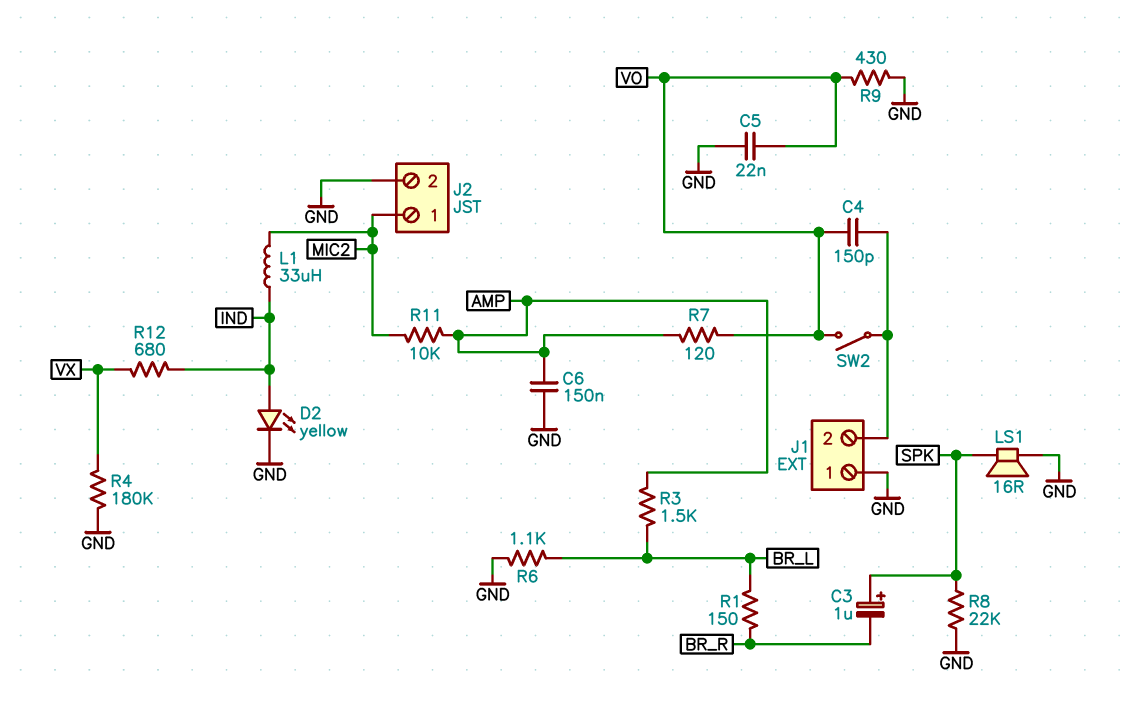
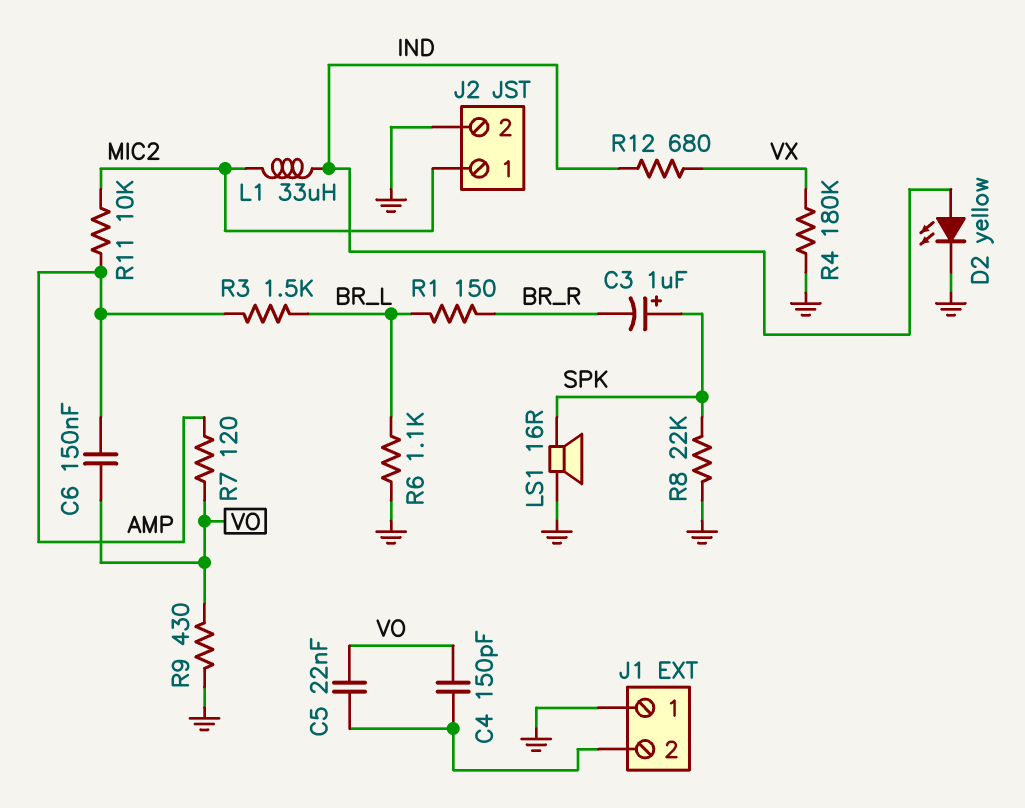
C5: 22nF (GND, VO) -> 22nF (J1/2, VO)
C6: 150nF (AMP, GND) -> 150nF (AMP, VO)
SW2: switch (J1/2, VO) -> none

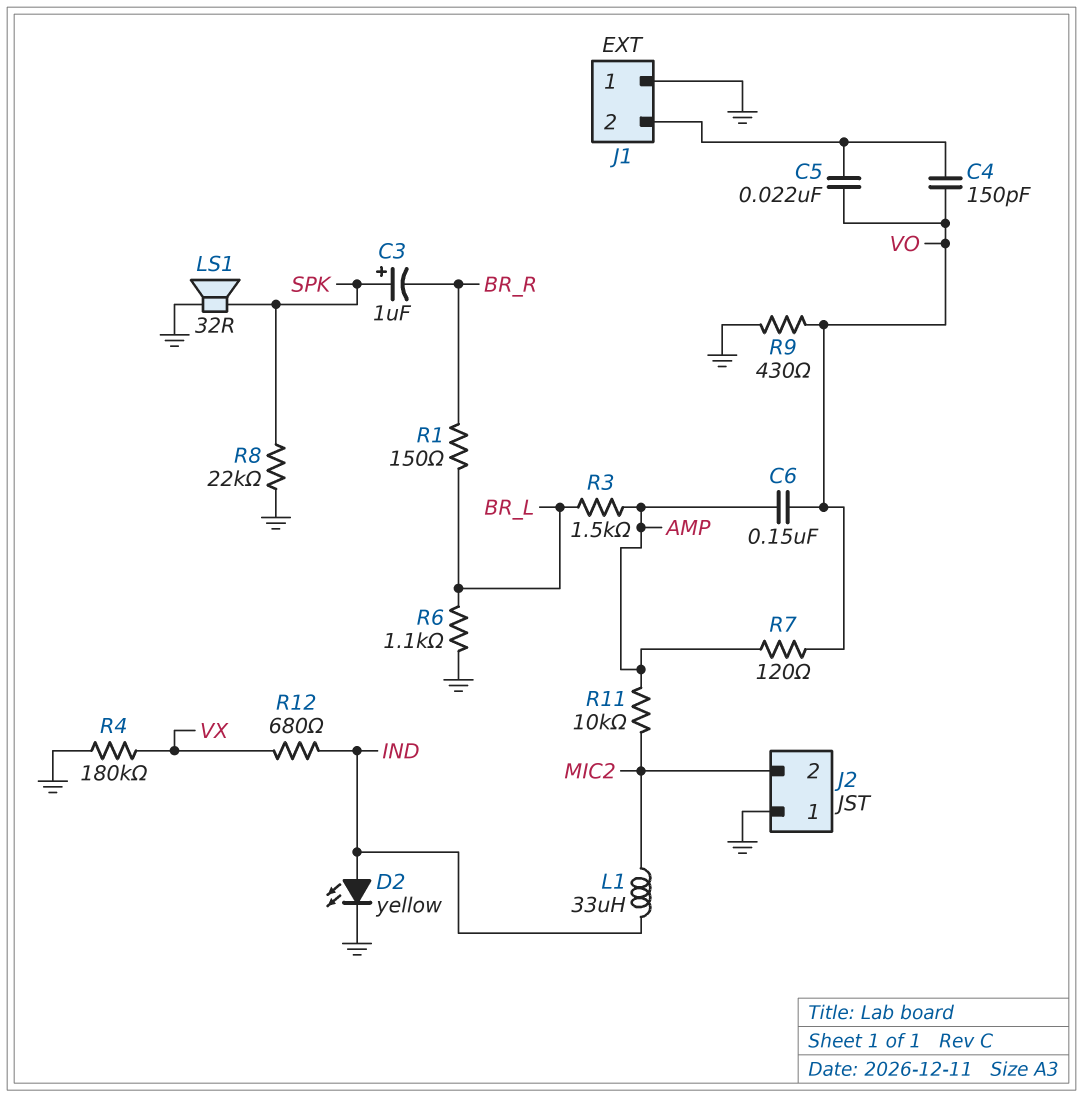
J2 pin 1: MIC2 -> GND
J2 pin 2: GND -> MIC2
LS1: speaker 16R (GND, SPK) -> speaker 32R (GND, SPK)

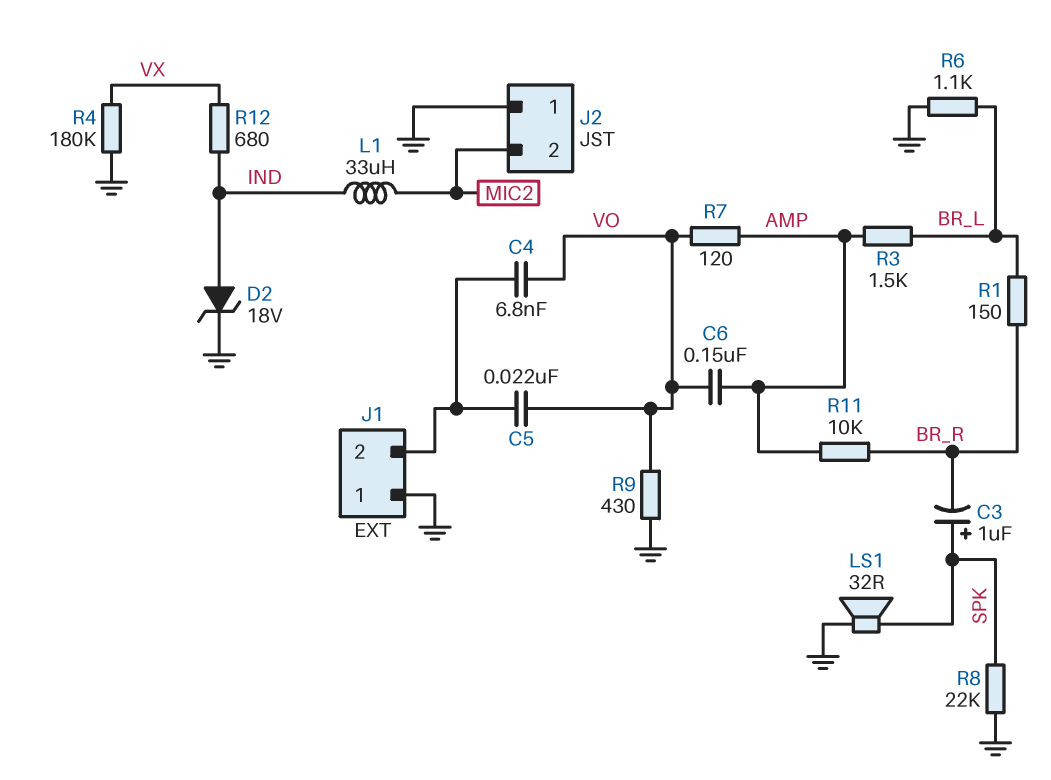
C4: 150pF (J1/2, VO) -> 6.8nF (J1/2, VO)
D2: LED yellow (A IND, K GND) -> zener 18V (A IND, K GND)
R11: 10k (AMP, MIC2) -> 10k (AMP, BR_R)

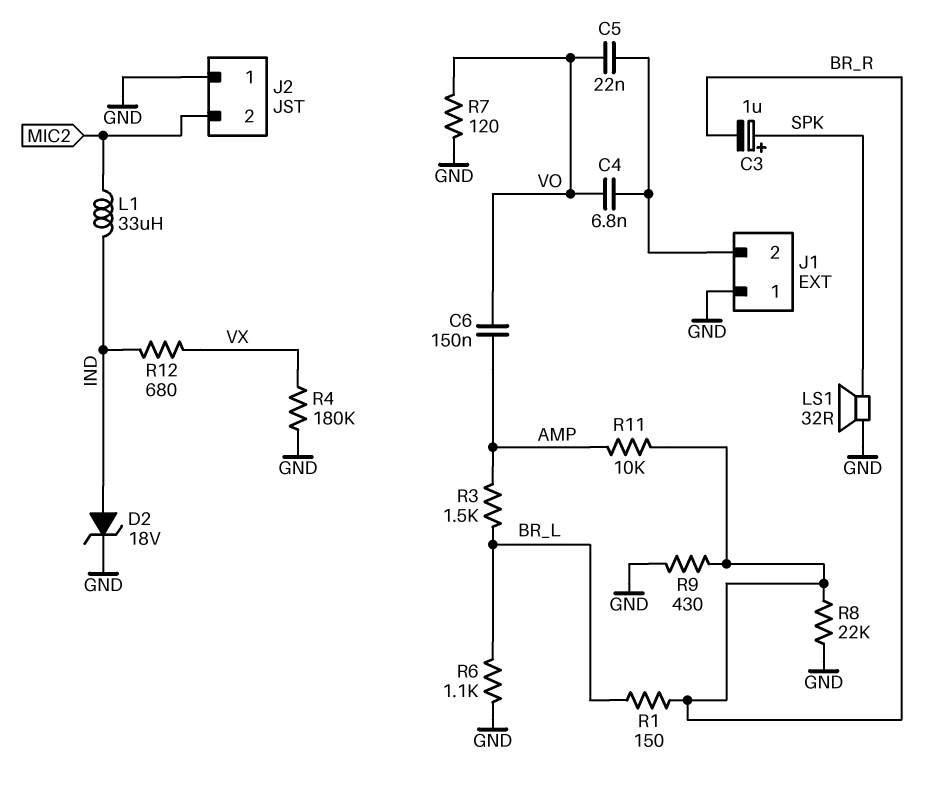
R7: 120 (AMP, VO) -> 120 (GND, VO)
R8: 22k (GND, SPK) -> 22k (BR_R, GND)
R9: 430 (GND, VO) -> 430 (BR_R, GND)

